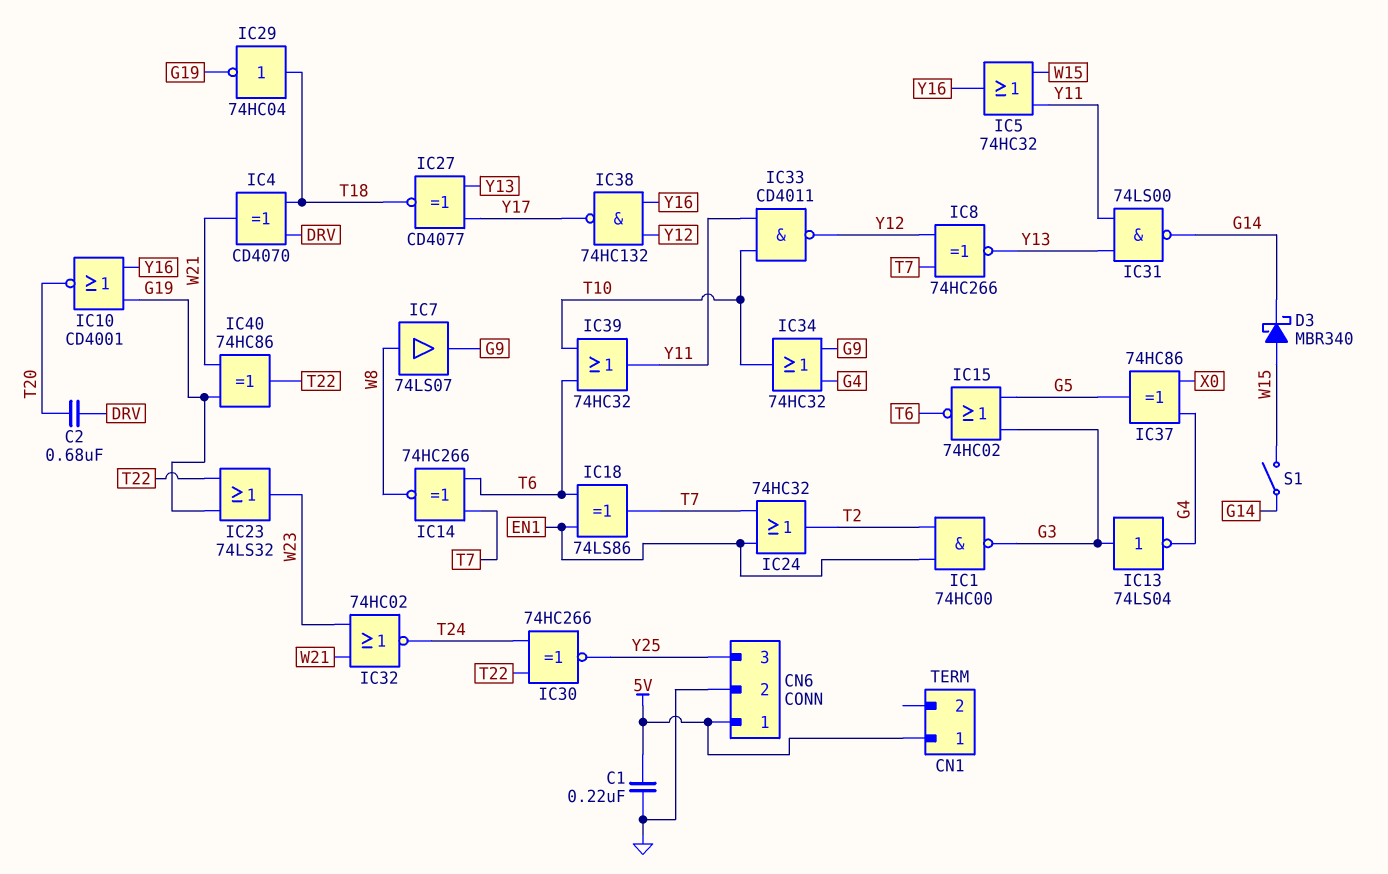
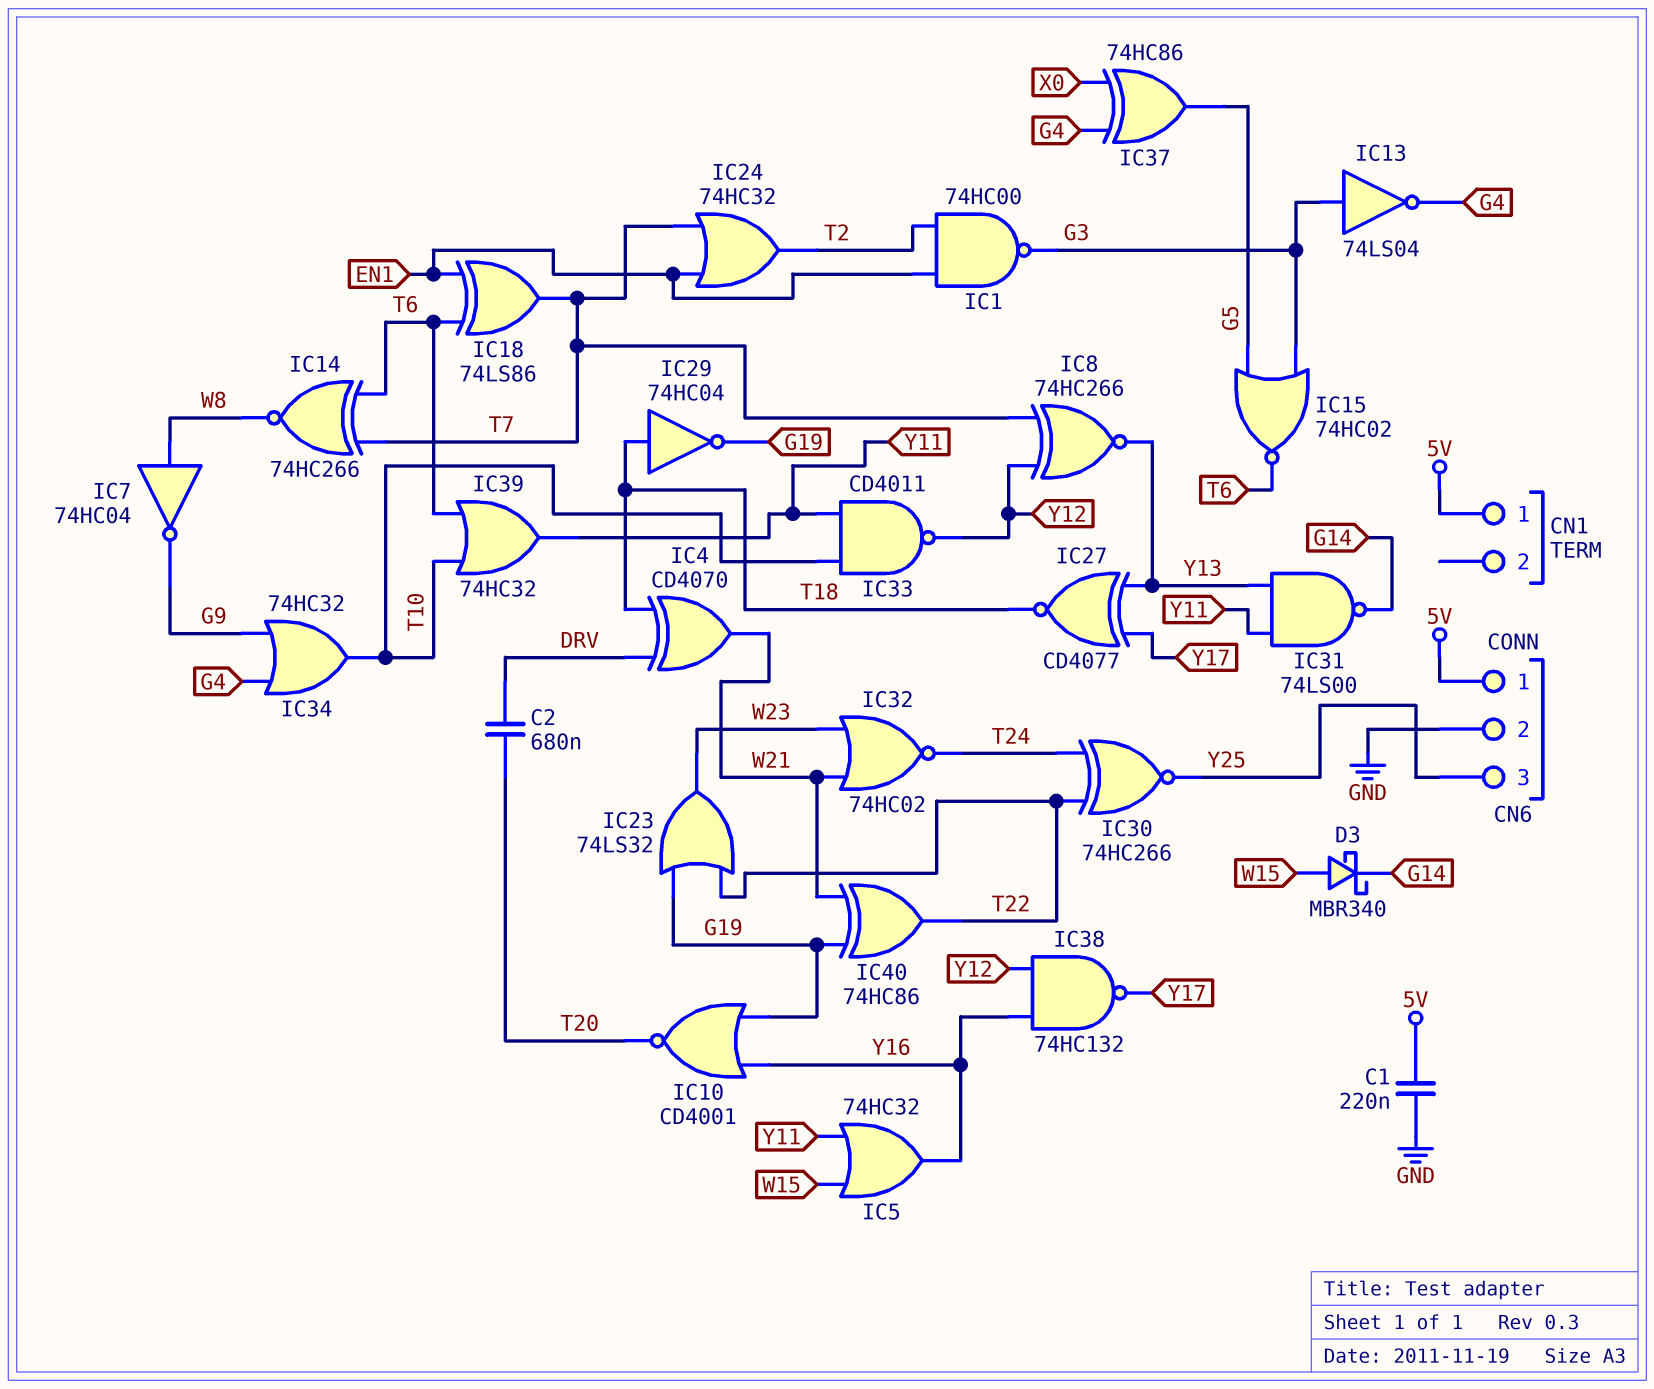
IC7: buffer 74LS07 (in W8, out G9) -> NOT 74HC04 (in W8, out G9)
S1: switch (G14, W15) -> none

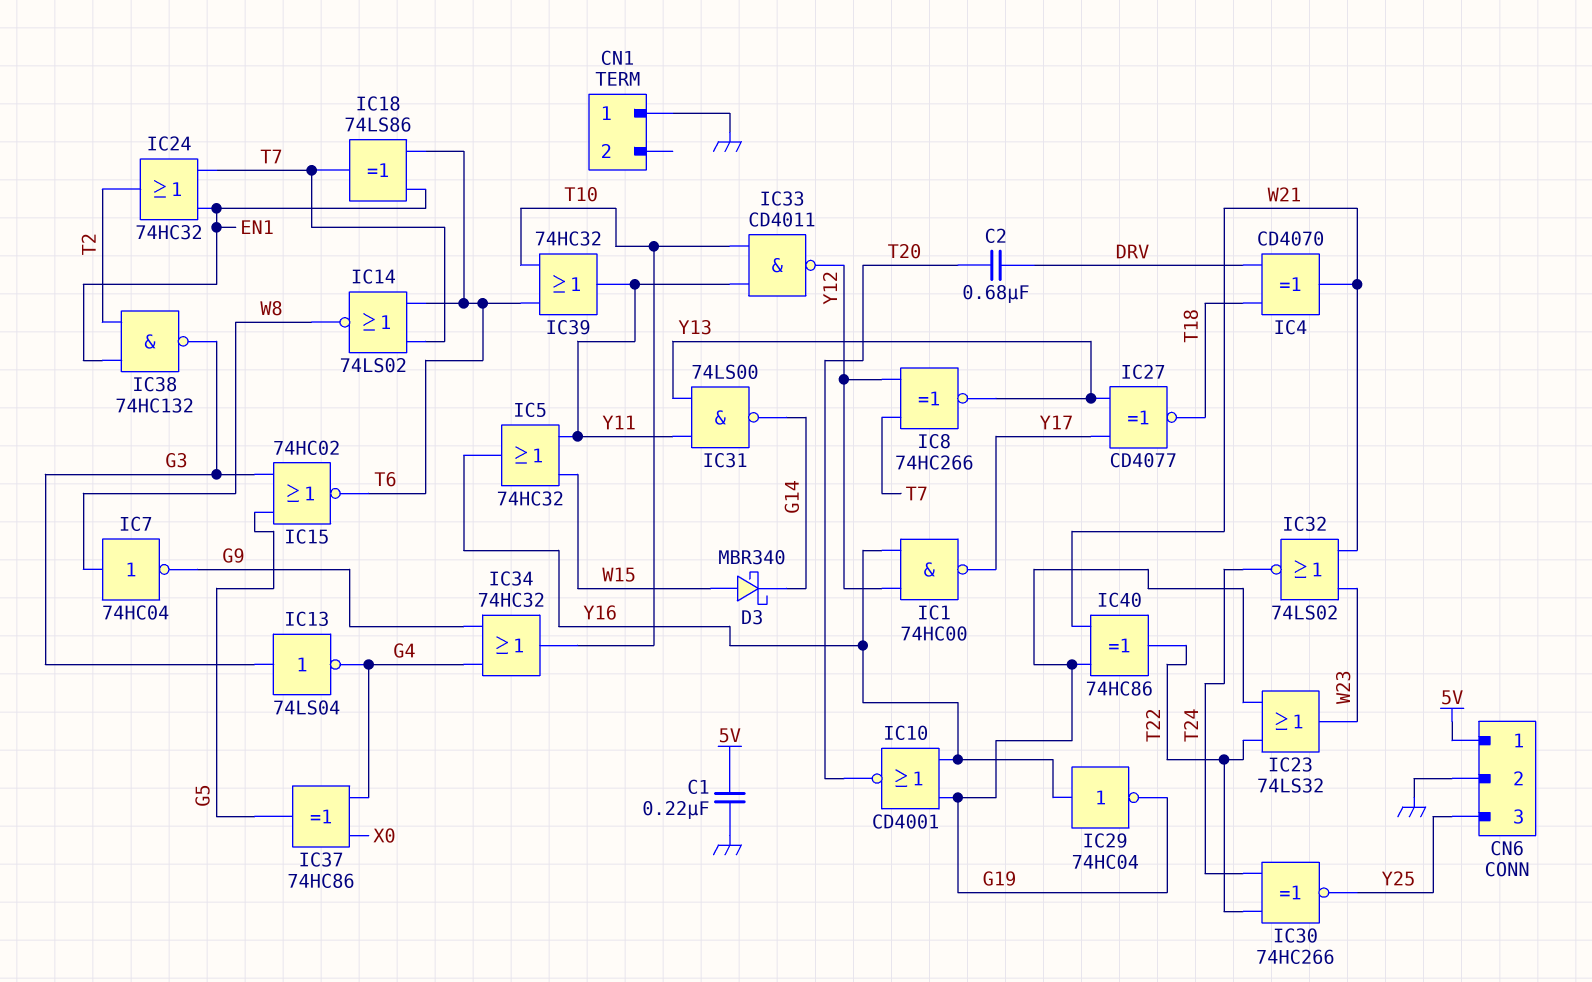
CN1 pin 1: 5V -> GND
IC1: NAND 74HC00 (in EN1, in T2, out G3) -> NAND 74HC00 (in Y12, in Y16, out Y17)
IC14: XNOR 74HC266 (in T6, in T7, out W8) -> NOR 74LS02 (in T6, in T7, out W8)
IC29: NOT 74HC04 (in T18, out G19) -> NOT 74HC04 (in Y16, out G19)
IC32: NOR 74HC02 (in W21, in W23, out T24) -> NOR 74LS02 (in W21, in W23, out T24)
IC38: NAND 74HC132 (in Y12, in Y16, out Y17) -> NAND 74HC132 (in EN1, in T2, out G3)

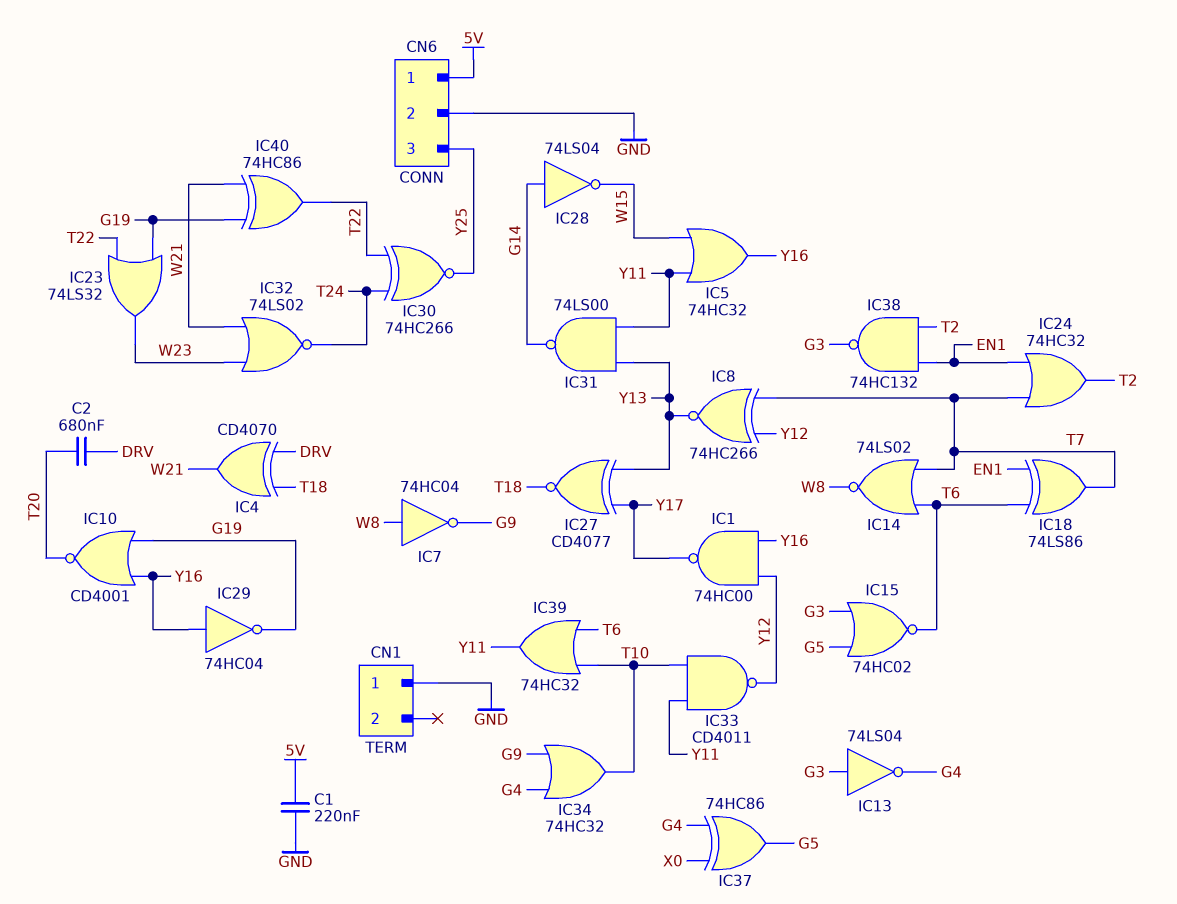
D3: schottky MBR340 (A W15, K G14) -> none
IC28: none -> NOT 74LS04 (in G14, out W15)

